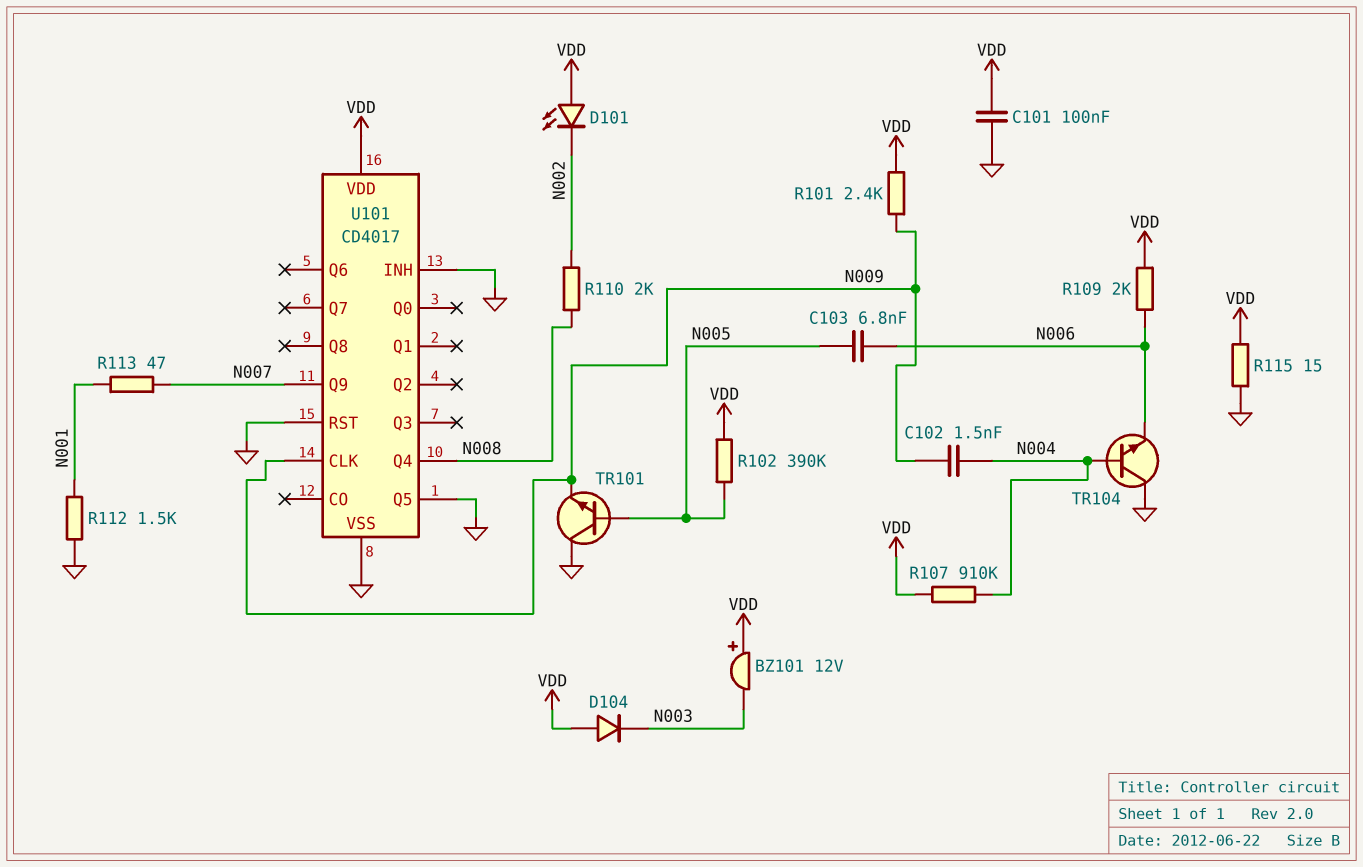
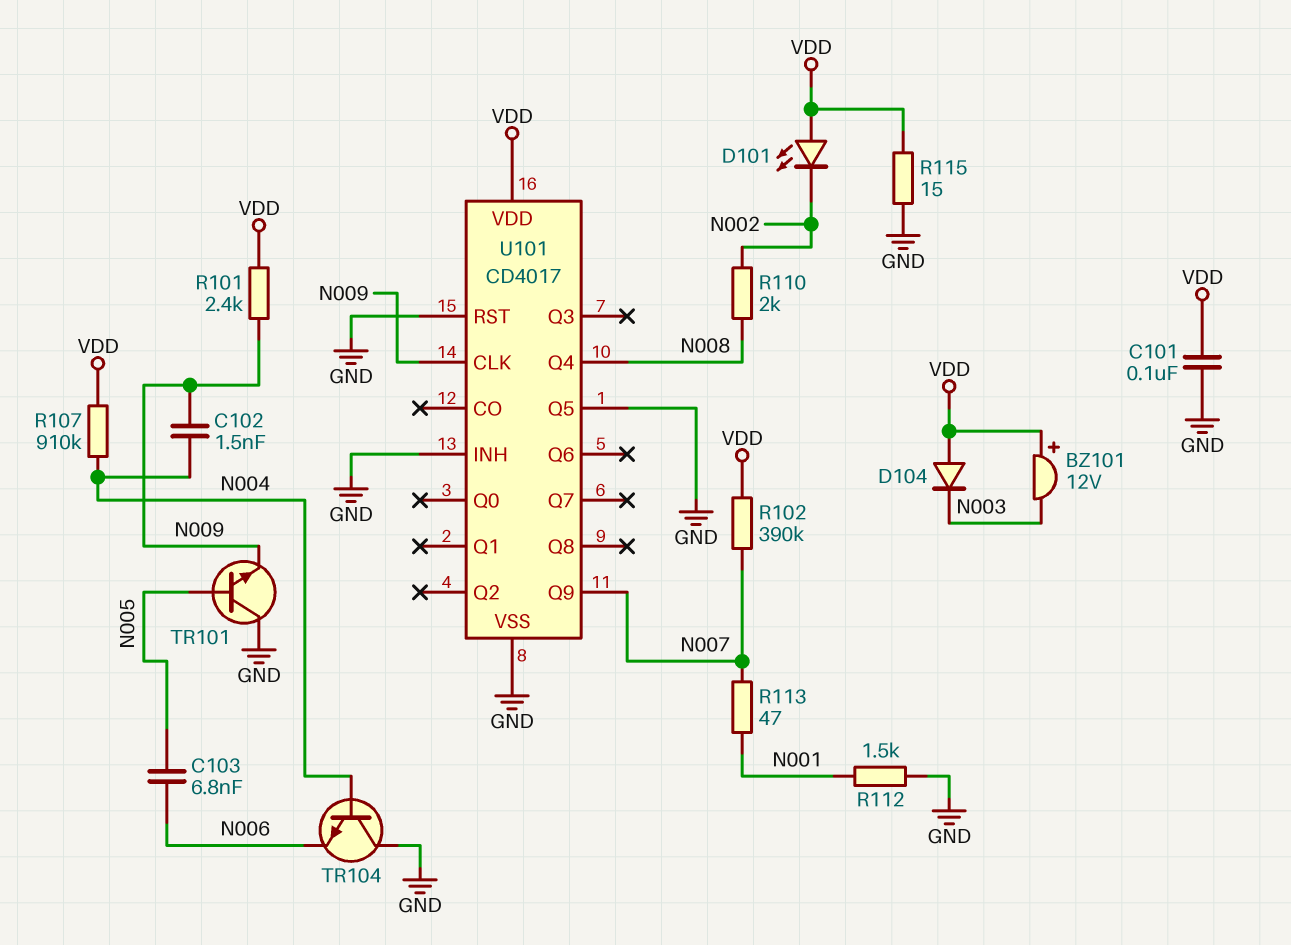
R102: 390k (N005, VDD) -> 390k (N007, VDD)
R109: 2k (N006, VDD) -> none

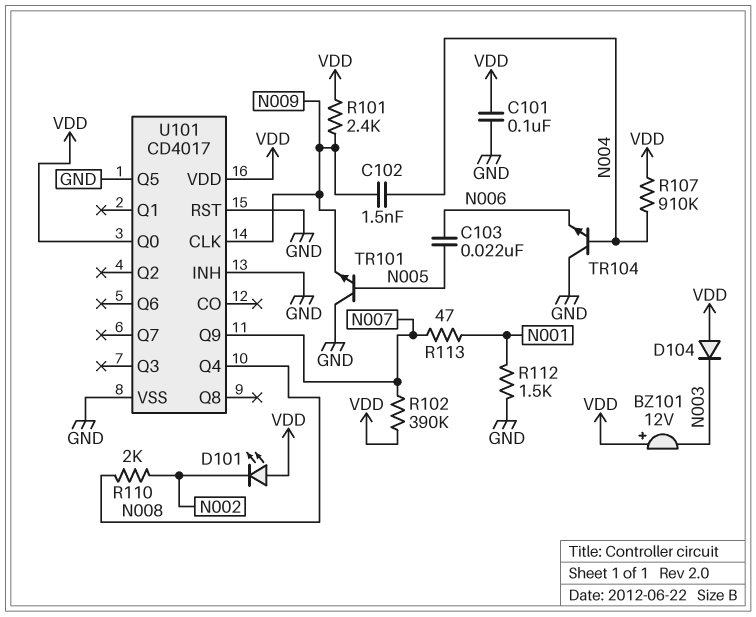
C103: 6.8nF (N005, N006) -> 22nF (N005, N006)
R115: 15 (GND, VDD) -> none
U101 pin Q0: none -> VDD

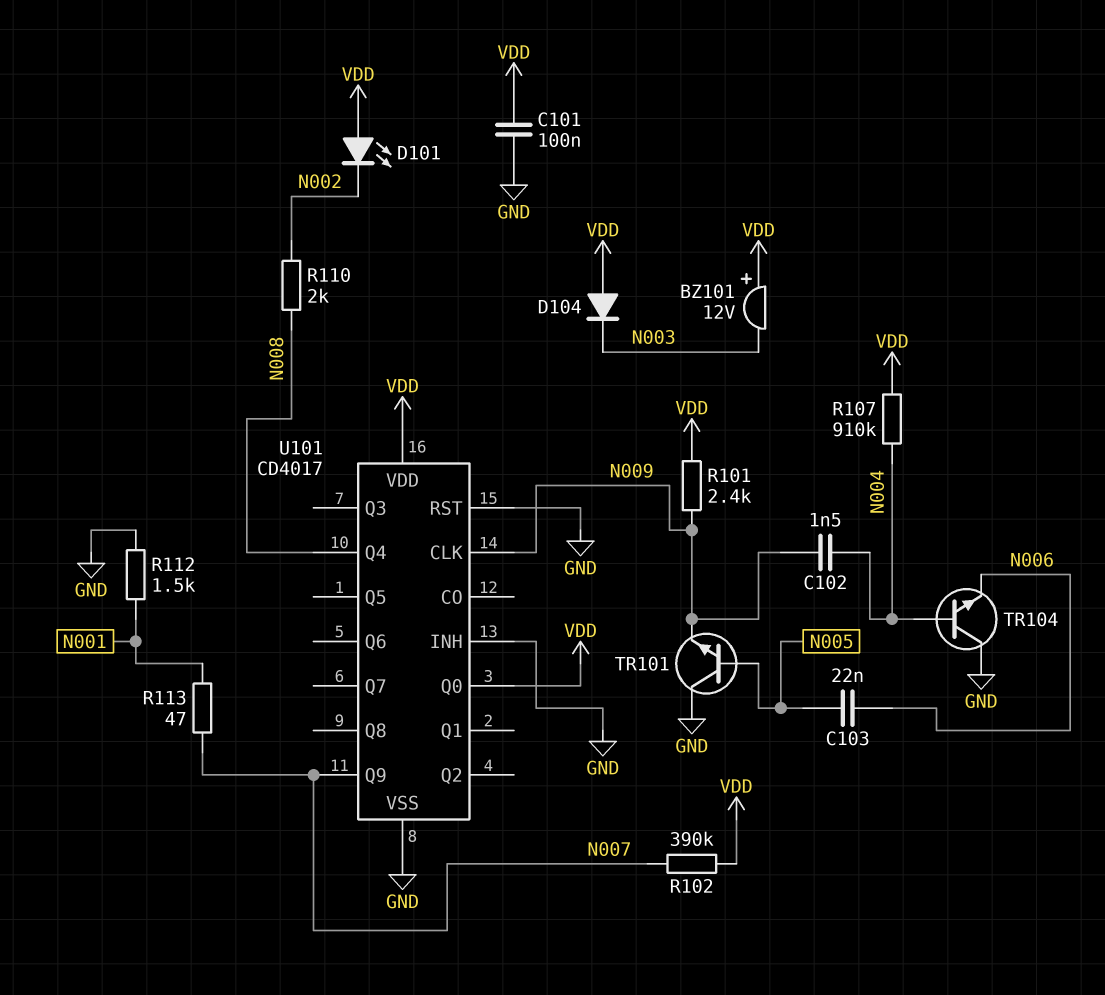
U101 pin Q5: GND -> none

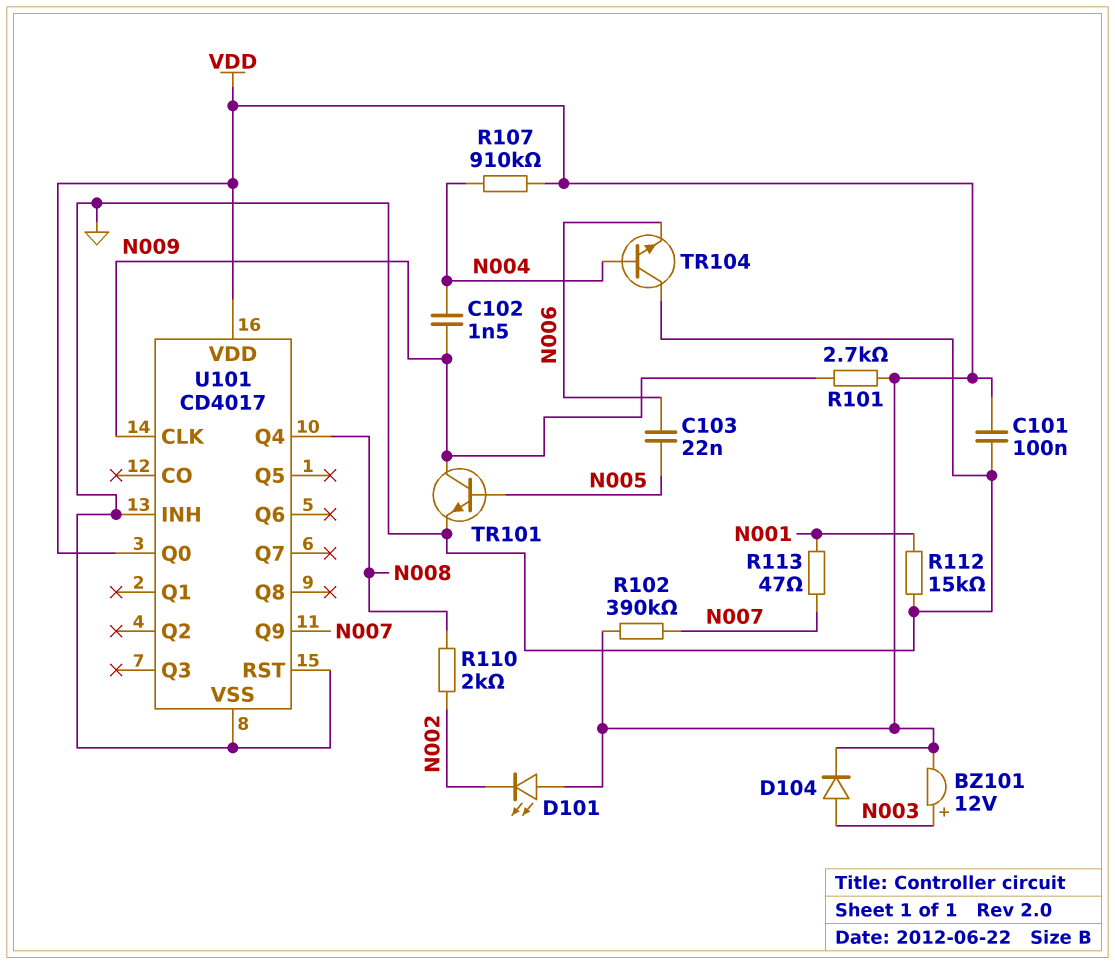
BZ101: buzzer 12V (plus VDD, minus N003) -> buzzer 12V (plus N003, minus VDD)
D104: diode (A VDD, K N003) -> diode (A N003, K VDD)
R101: 2.4k (N009, VDD) -> 2.7k (N009, VDD)
R112: 1.5k (GND, N001) -> 15k (GND, N001)
TR101: NPN (B N005, C GND, E N009) -> NPN (B N005, C N009, E GND)

